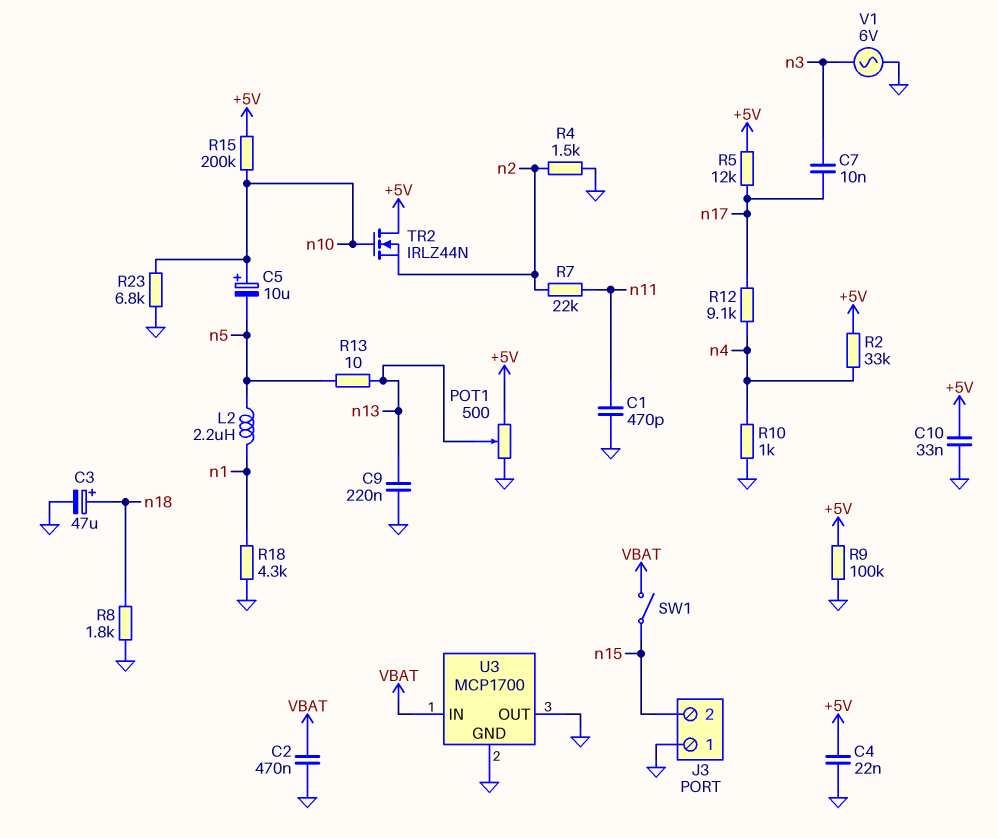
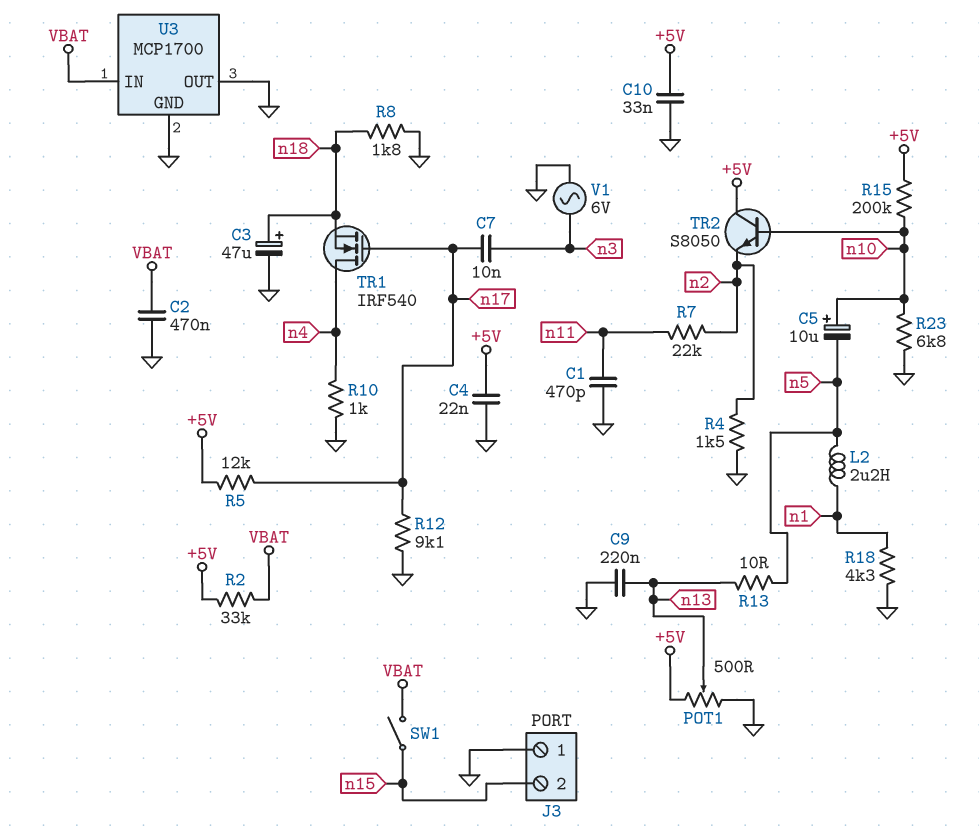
R2: 33k (+5V, n4) -> 33k (+5V, VBAT)
R9: 100k (+5V, GND) -> none
R12: 9.1k (n4, n17) -> 9.1k (GND, n17)
TR1: none -> NMOS IRF540 (G n17, D n4, S n18)
TR2: NMOS IRLZ44N (G n10, D +5V, S n2) -> NPN S8050 (B n10, C +5V, E n2)

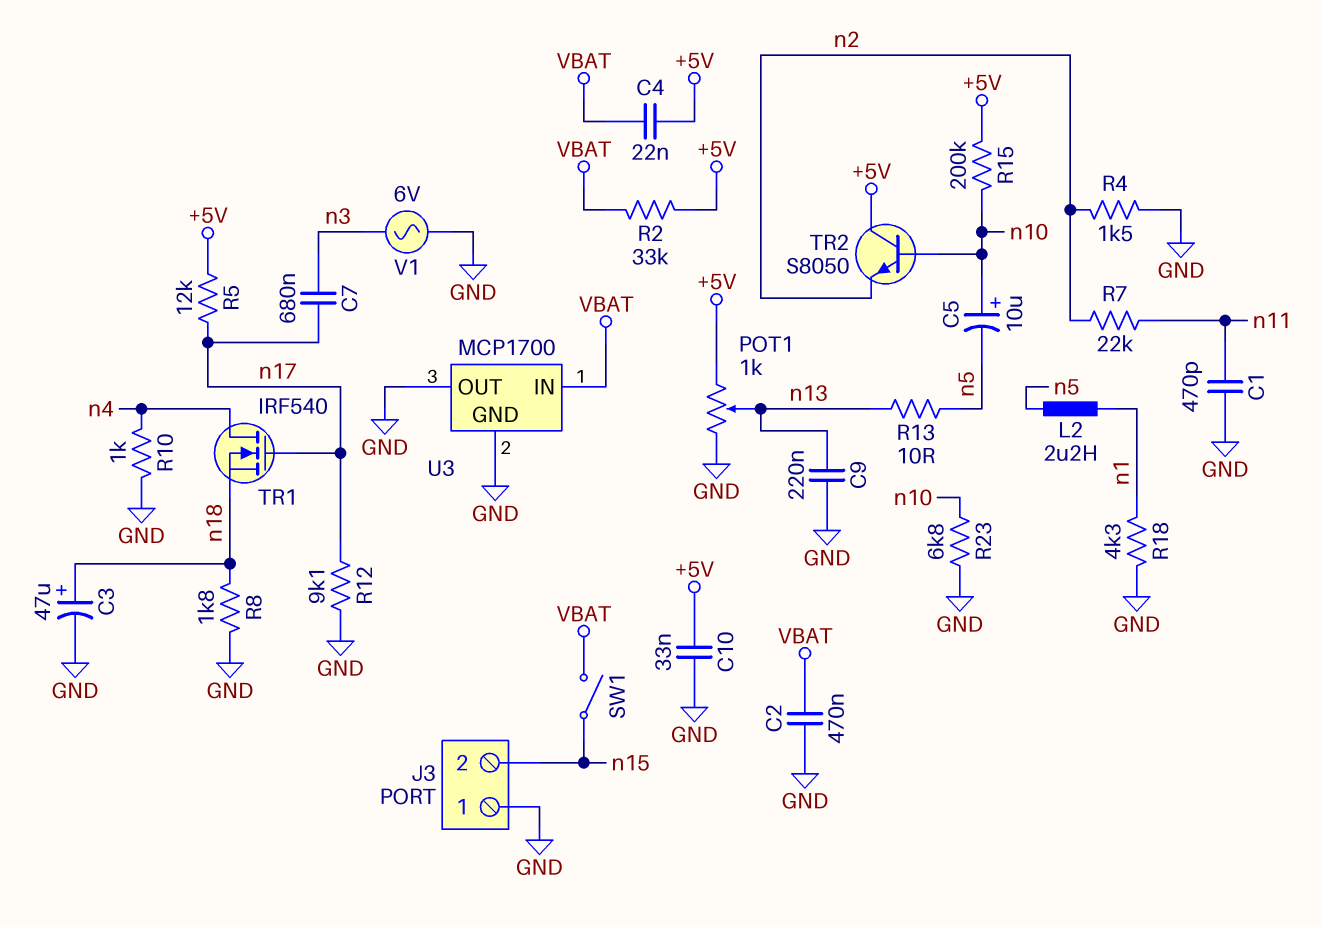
C4: 22nF (+5V, GND) -> 22nF (+5V, VBAT)
C7: 10nF (n3, n17) -> 680nF (n3, n17)
POT1: 500 (+5V, GND, wiper n13) -> 1k (+5V, GND, wiper n13)

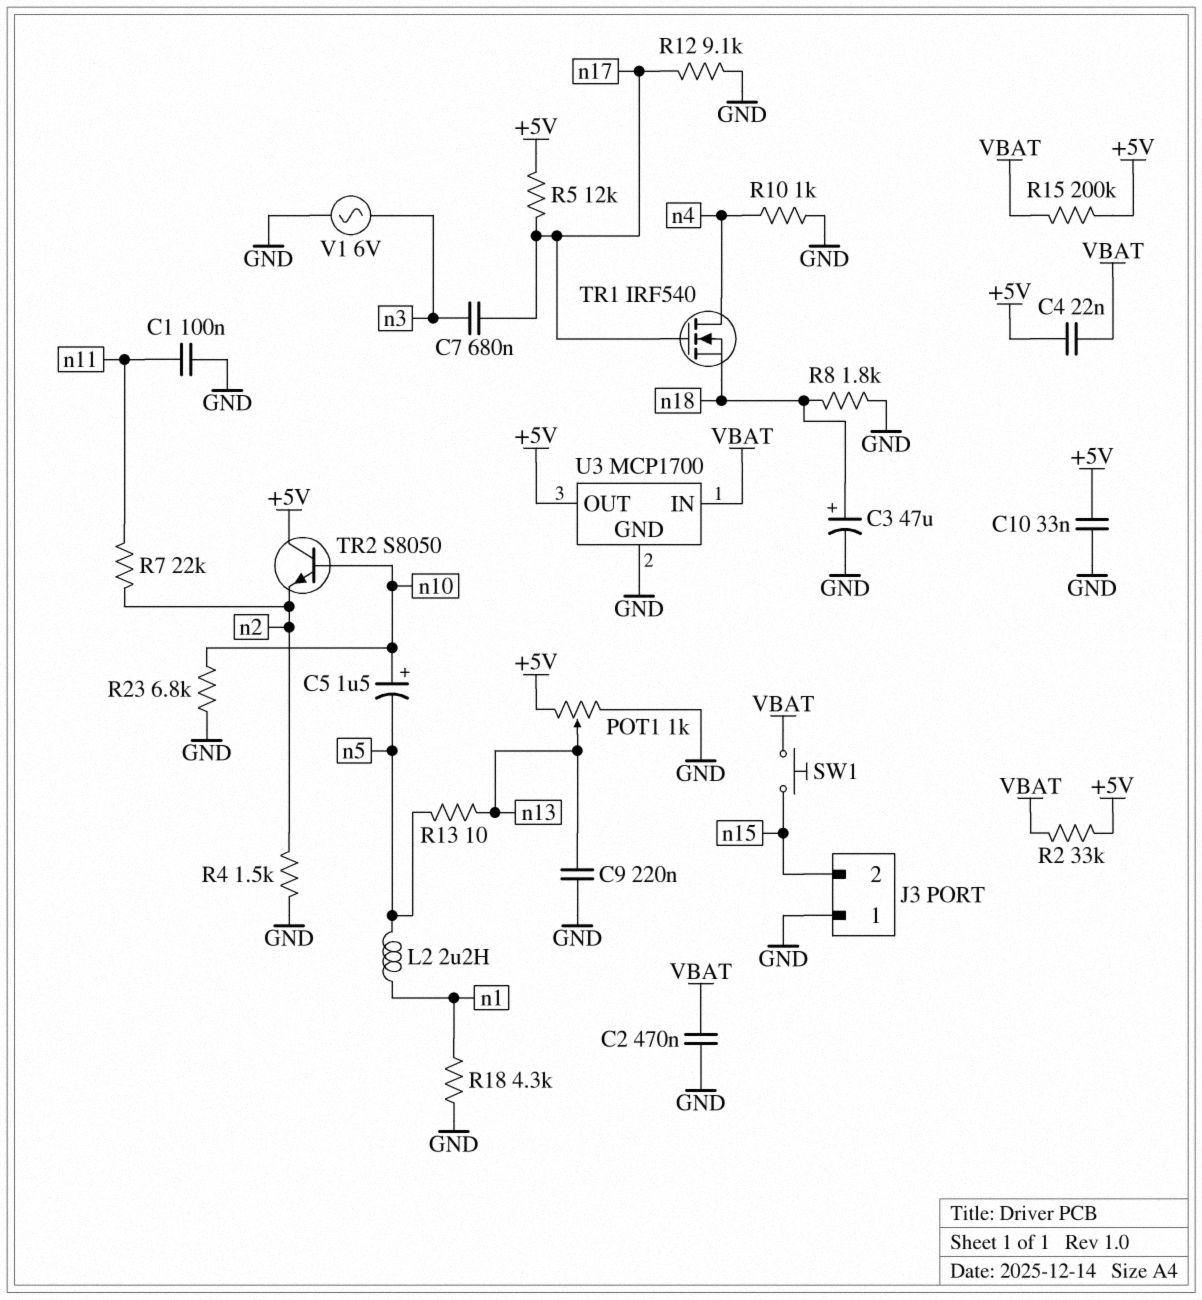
C1: 470pF (GND, n11) -> 100nF (GND, n11)
C5: 10uF (plus n10, minus n5) -> 1.5uF (plus n10, minus n5)
R15: 200k (+5V, n10) -> 200k (+5V, VBAT)
SW1: switch (VBAT, n15) -> button (VBAT, n15)
U3 pin OUT: GND -> +5V

